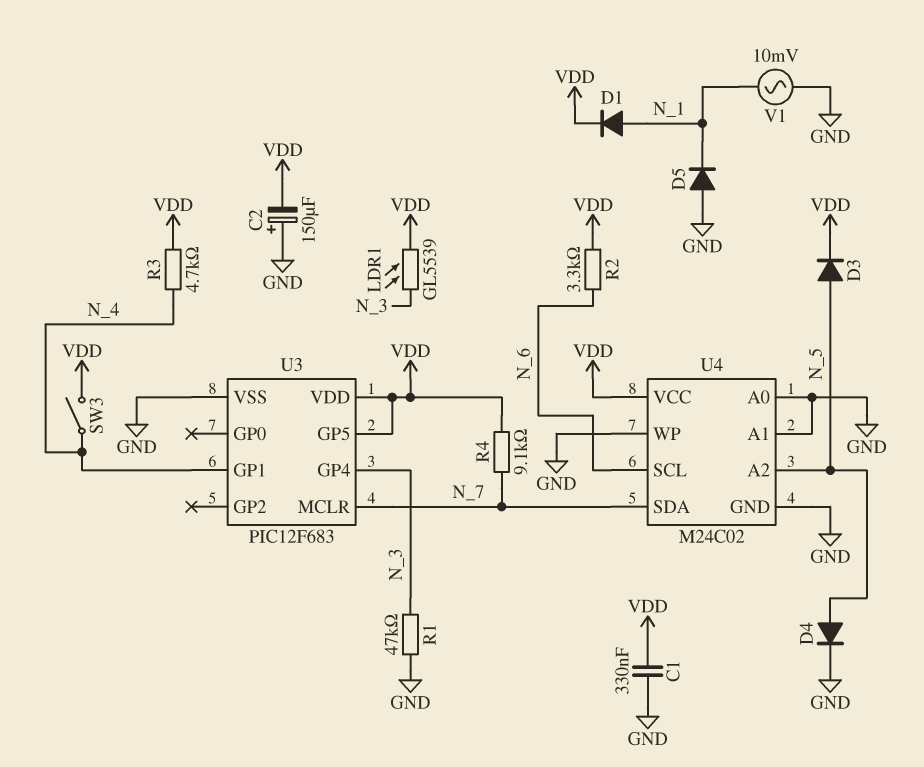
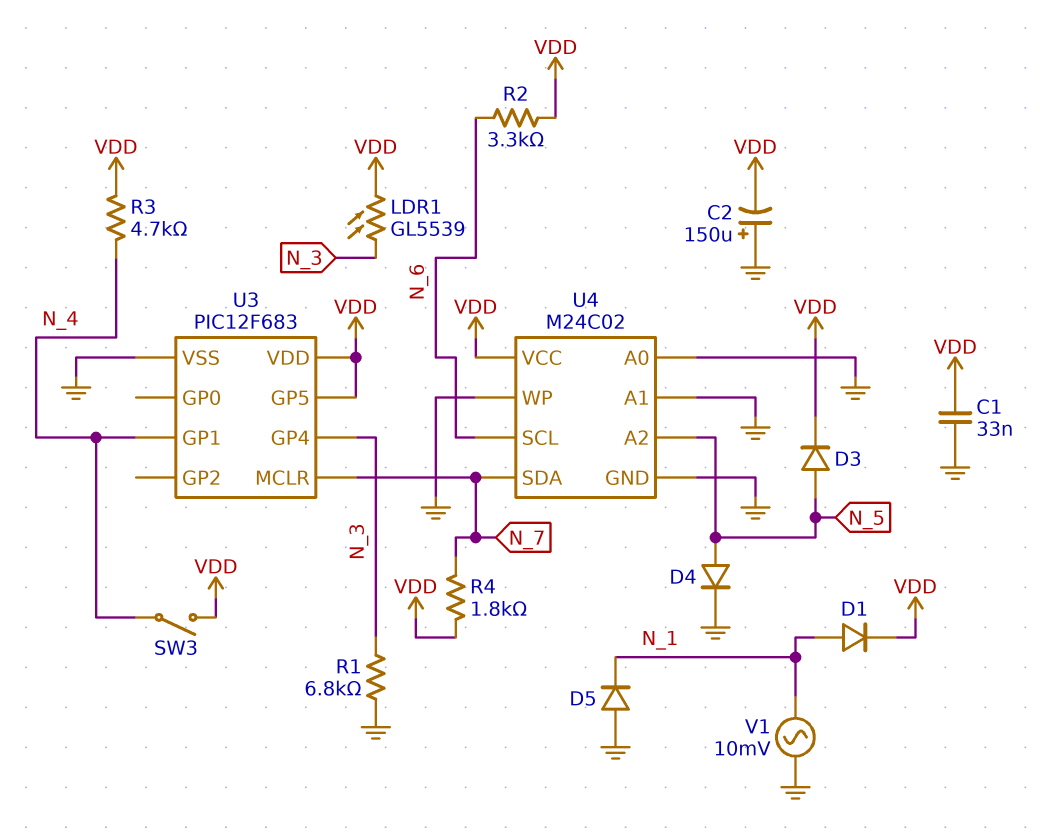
C1: 330nF (GND, VDD) -> 33nF (GND, VDD)
R1: 47k (GND, N_3) -> 6.8k (GND, N_3)
R4: 9.1k (N_7, VDD) -> 1.8k (N_7, VDD)

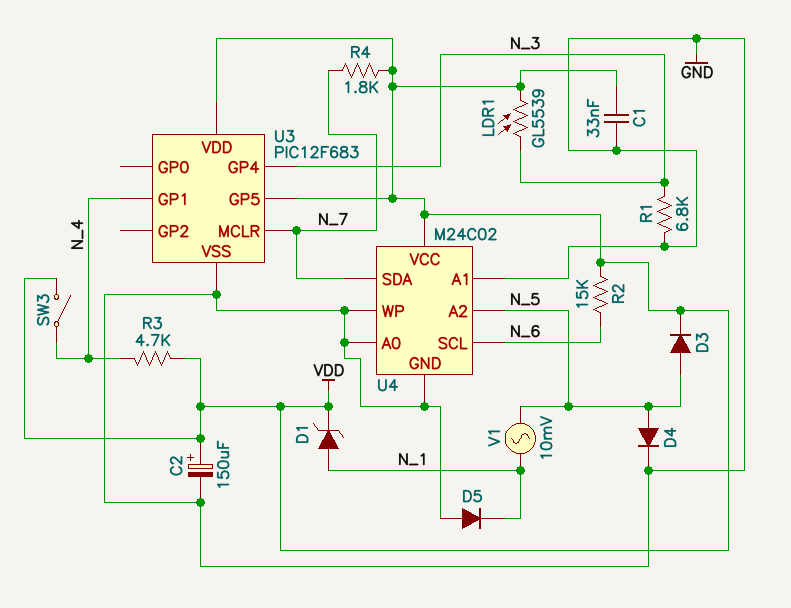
C2: 150uF (plus GND, minus VDD) -> 150uF (plus VDD, minus GND)
D1: diode (A N_1, K VDD) -> zener (A N_1, K VDD)
R2: 3.3k (N_6, VDD) -> 15k (N_6, VDD)
V1: AC 10mV (GND, N_1) -> AC 10mV (N_1, N_5)

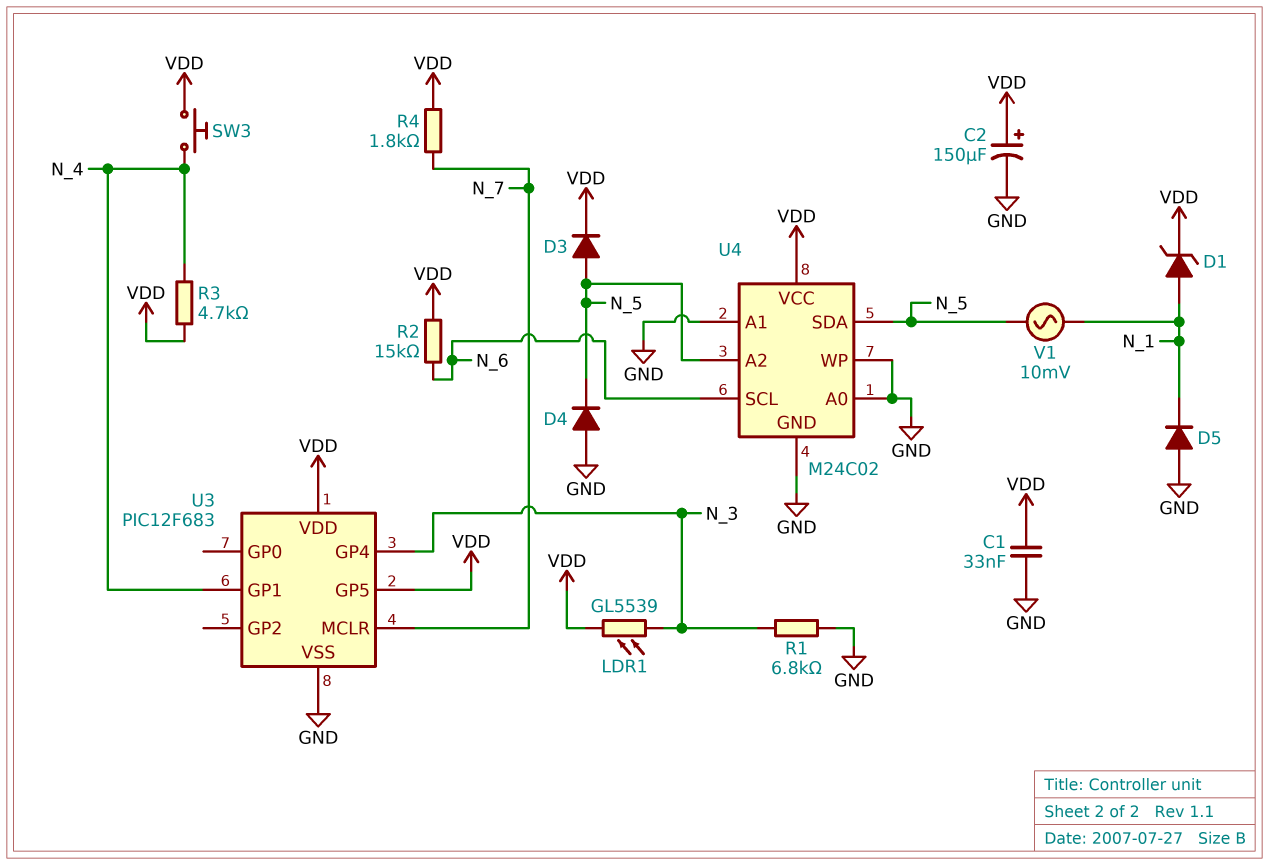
D4: diode (A N_5, K GND) -> diode (A GND, K N_5)
SW3: switch (N_4, VDD) -> button (N_4, VDD)
U4 pin SDA: N_7 -> N_5

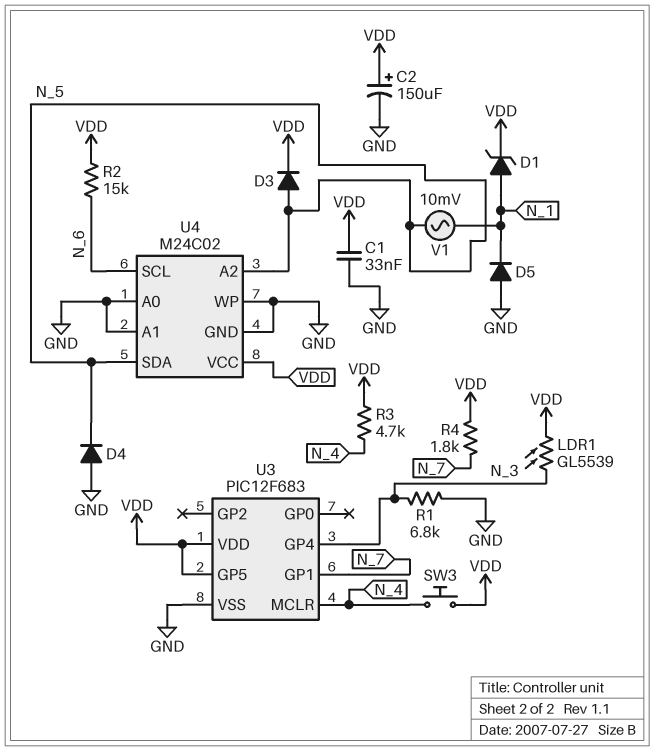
U3 pin GP1: N_4 -> N_7
U3 pin MCLR: N_7 -> N_4

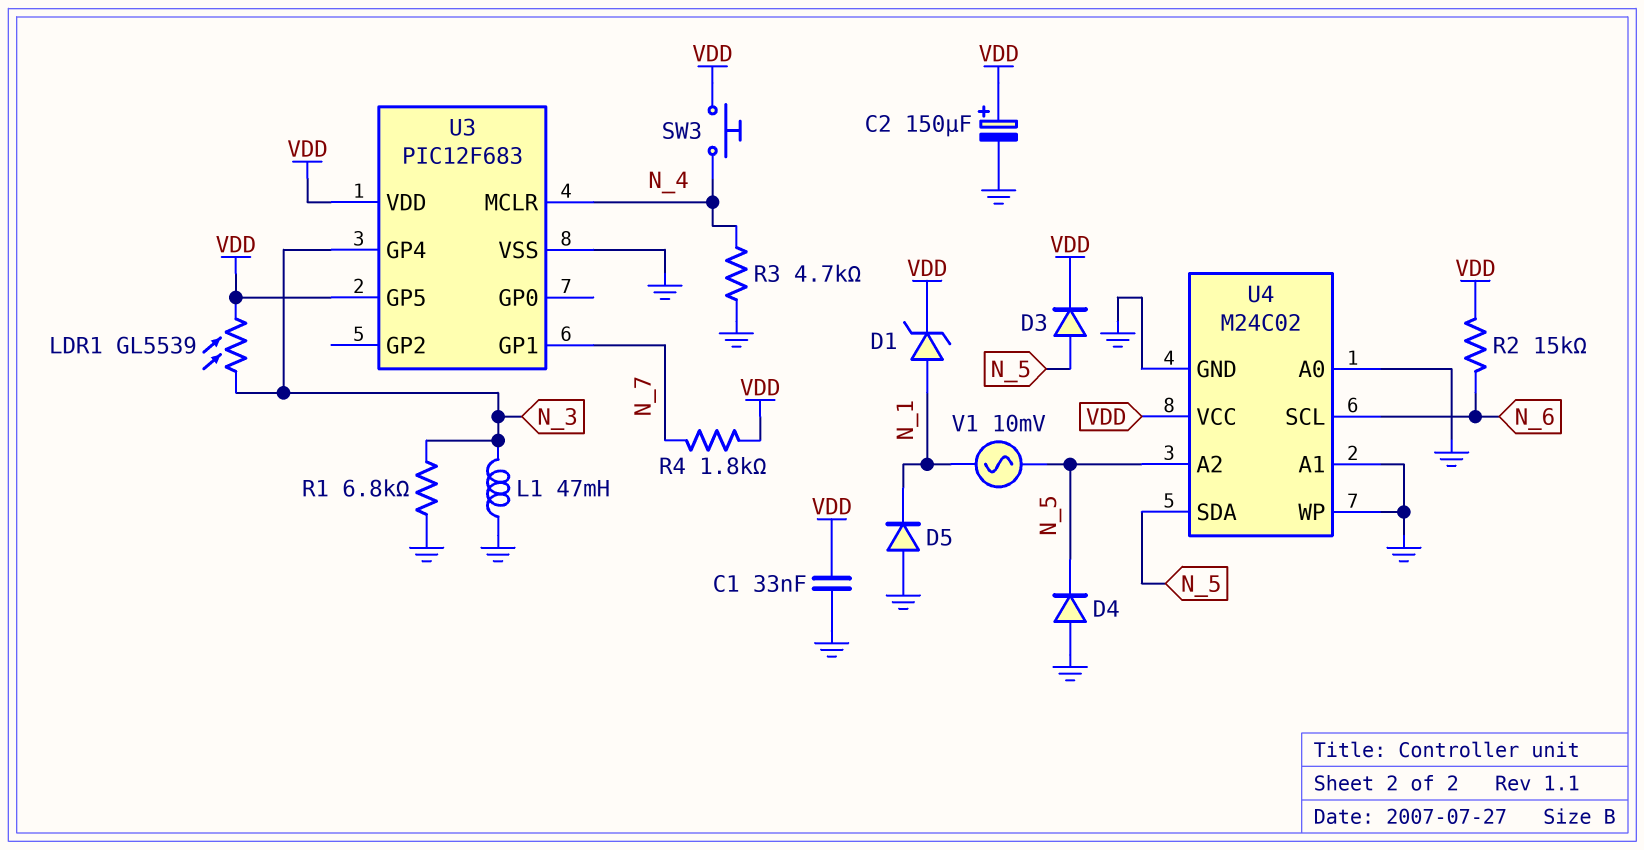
L1: none -> 47mH (GND, N_3)
R3: 4.7k (N_4, VDD) -> 4.7k (GND, N_4)

